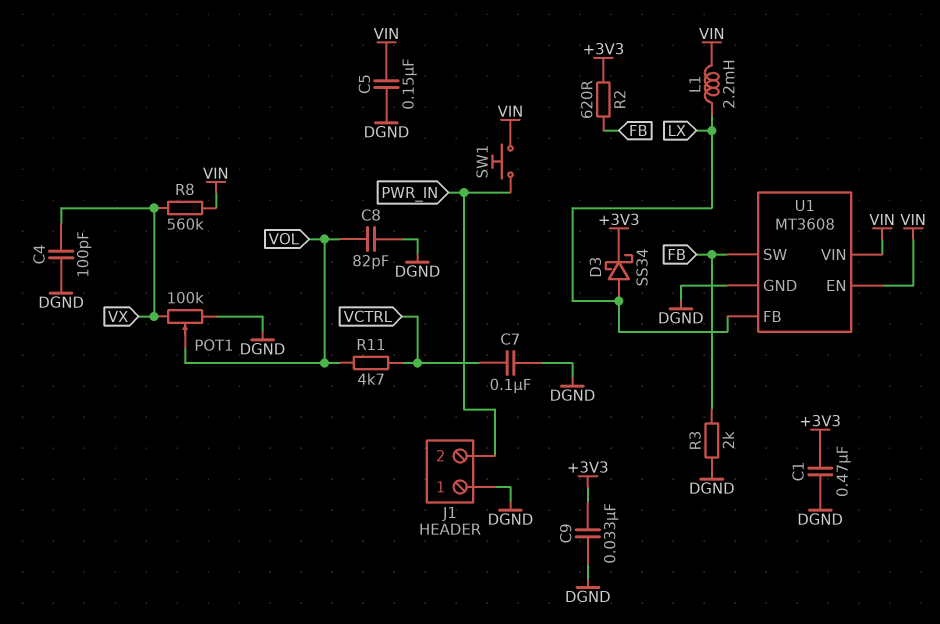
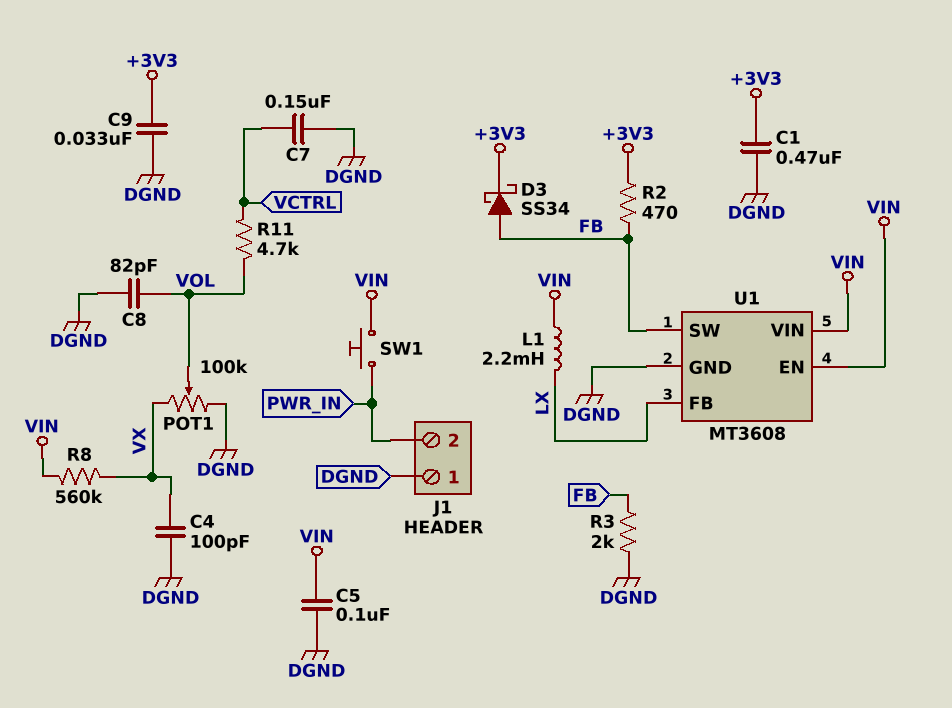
C5: 150nF (DGND, VIN) -> 100nF (DGND, VIN)
C7: 100nF (DGND, VCTRL) -> 150nF (DGND, VCTRL)
D3: schottky SS34 (A LX, K +3V3) -> schottky SS34 (A FB, K +3V3)
R2: 620 (+3V3, FB) -> 470 (+3V3, FB)

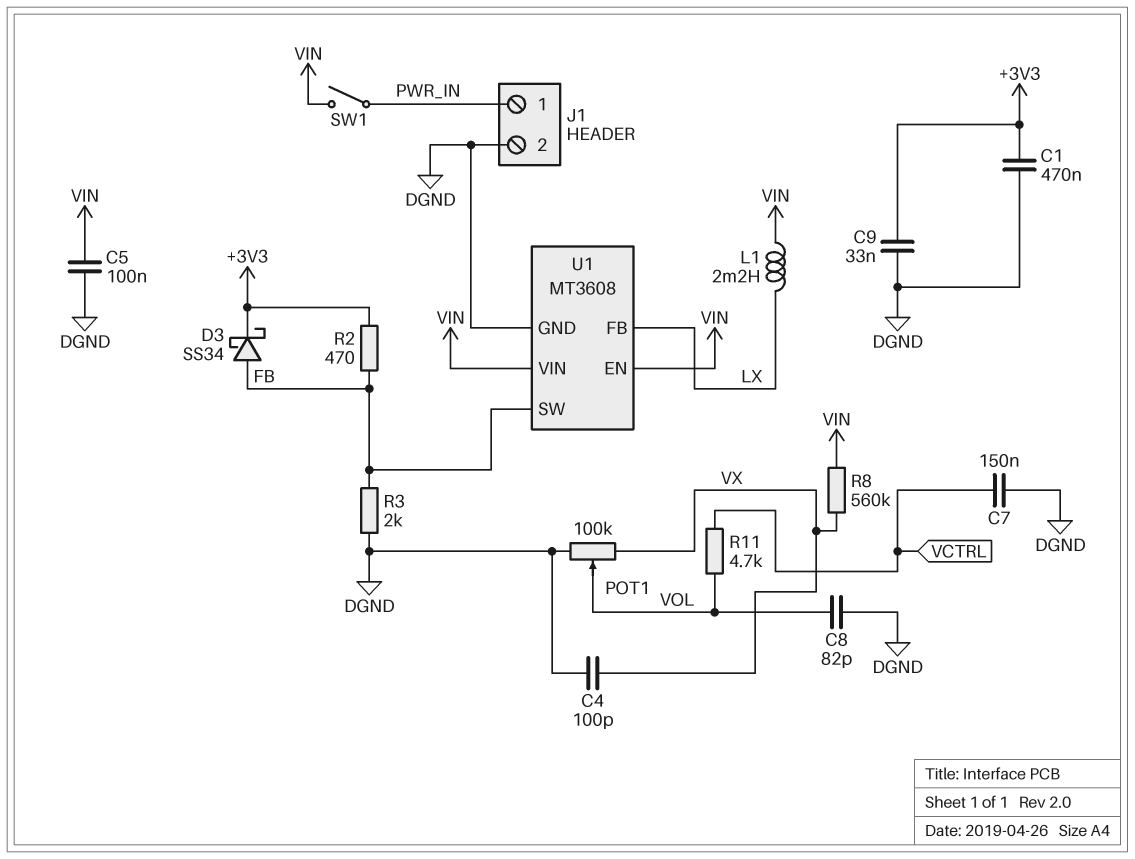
J1 pin 1: DGND -> PWR_IN
J1 pin 2: PWR_IN -> DGND
SW1: button (PWR_IN, VIN) -> switch (PWR_IN, VIN)

